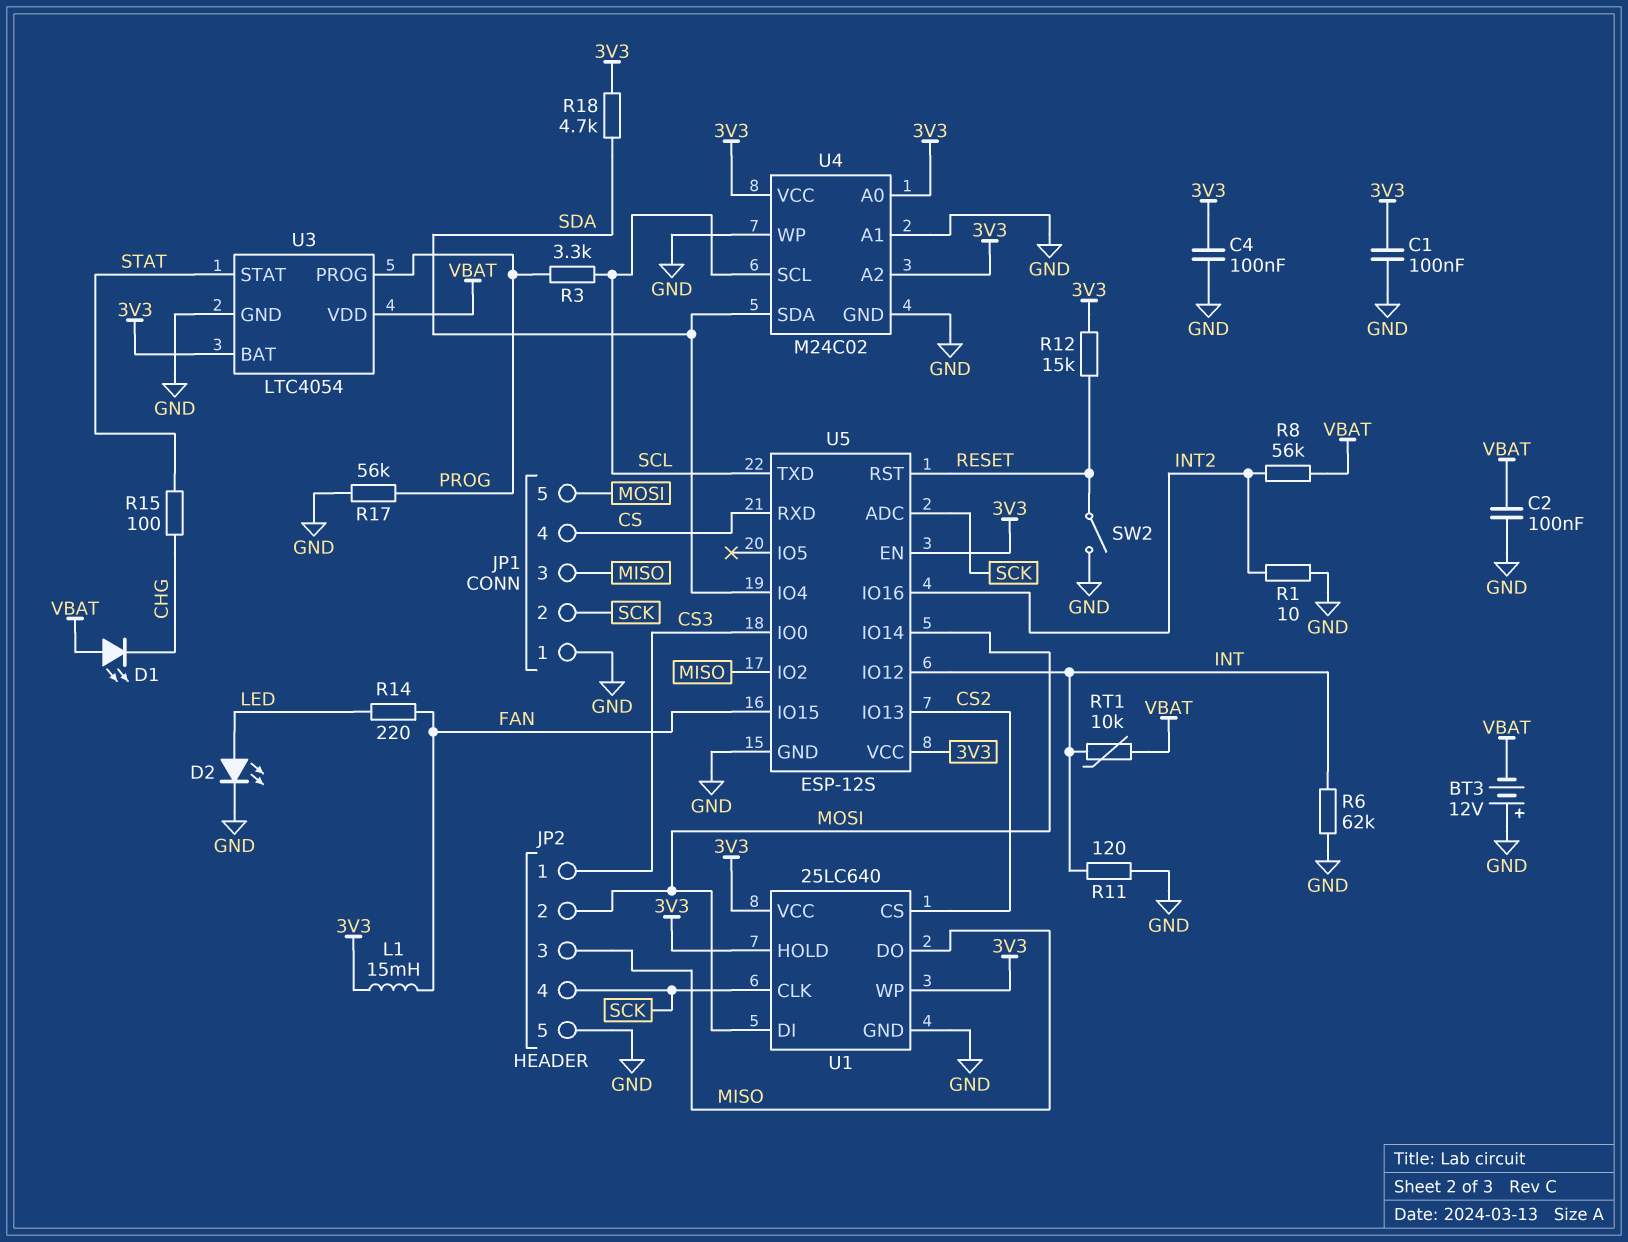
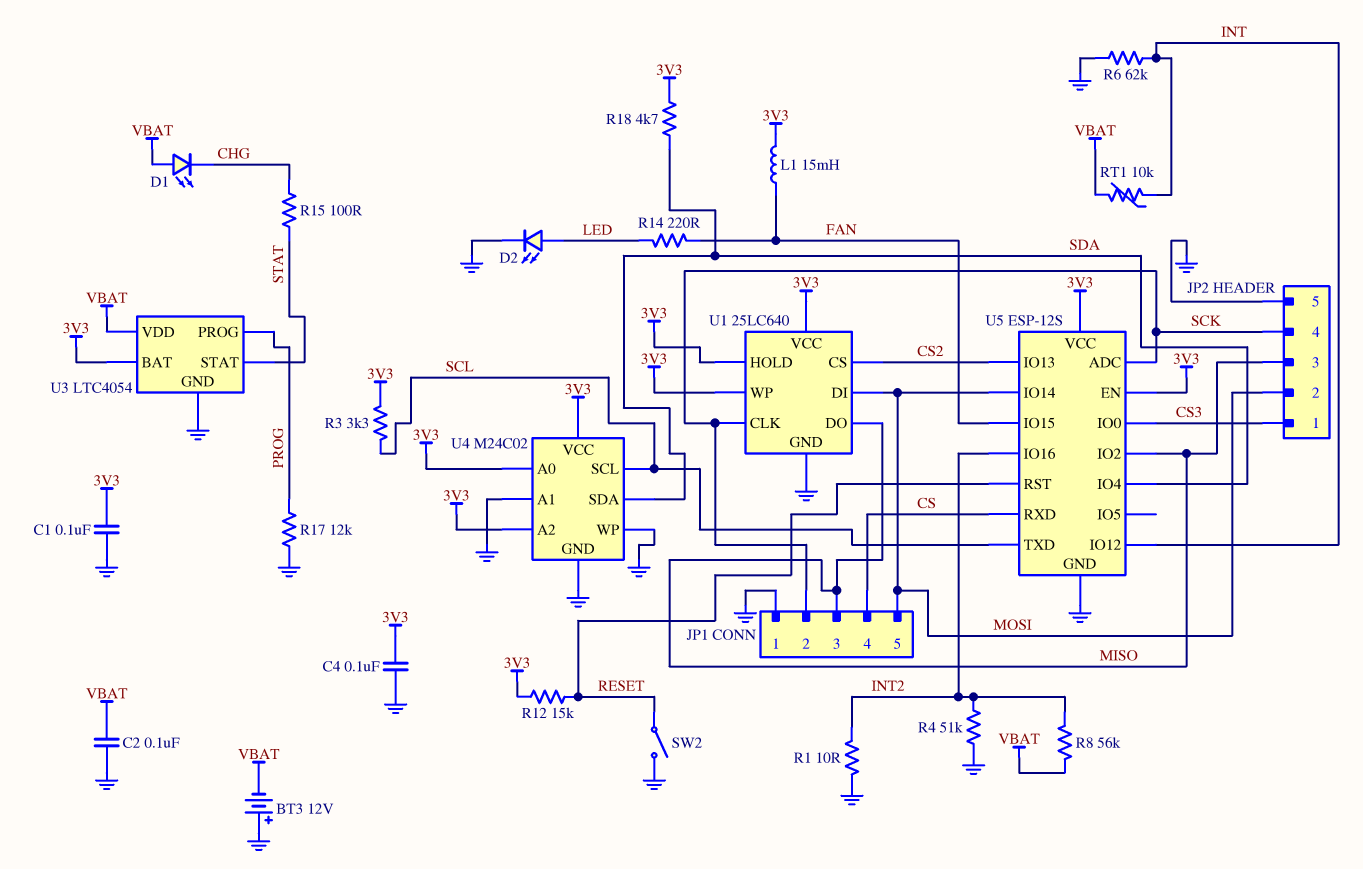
R3: 3.3k (PROG, SCL) -> 3.3k (3V3, SCL)
R4: none -> 51k (GND, INT2)
R11: 120 (GND, INT) -> none
R17: 56k (GND, PROG) -> 12k (GND, PROG)

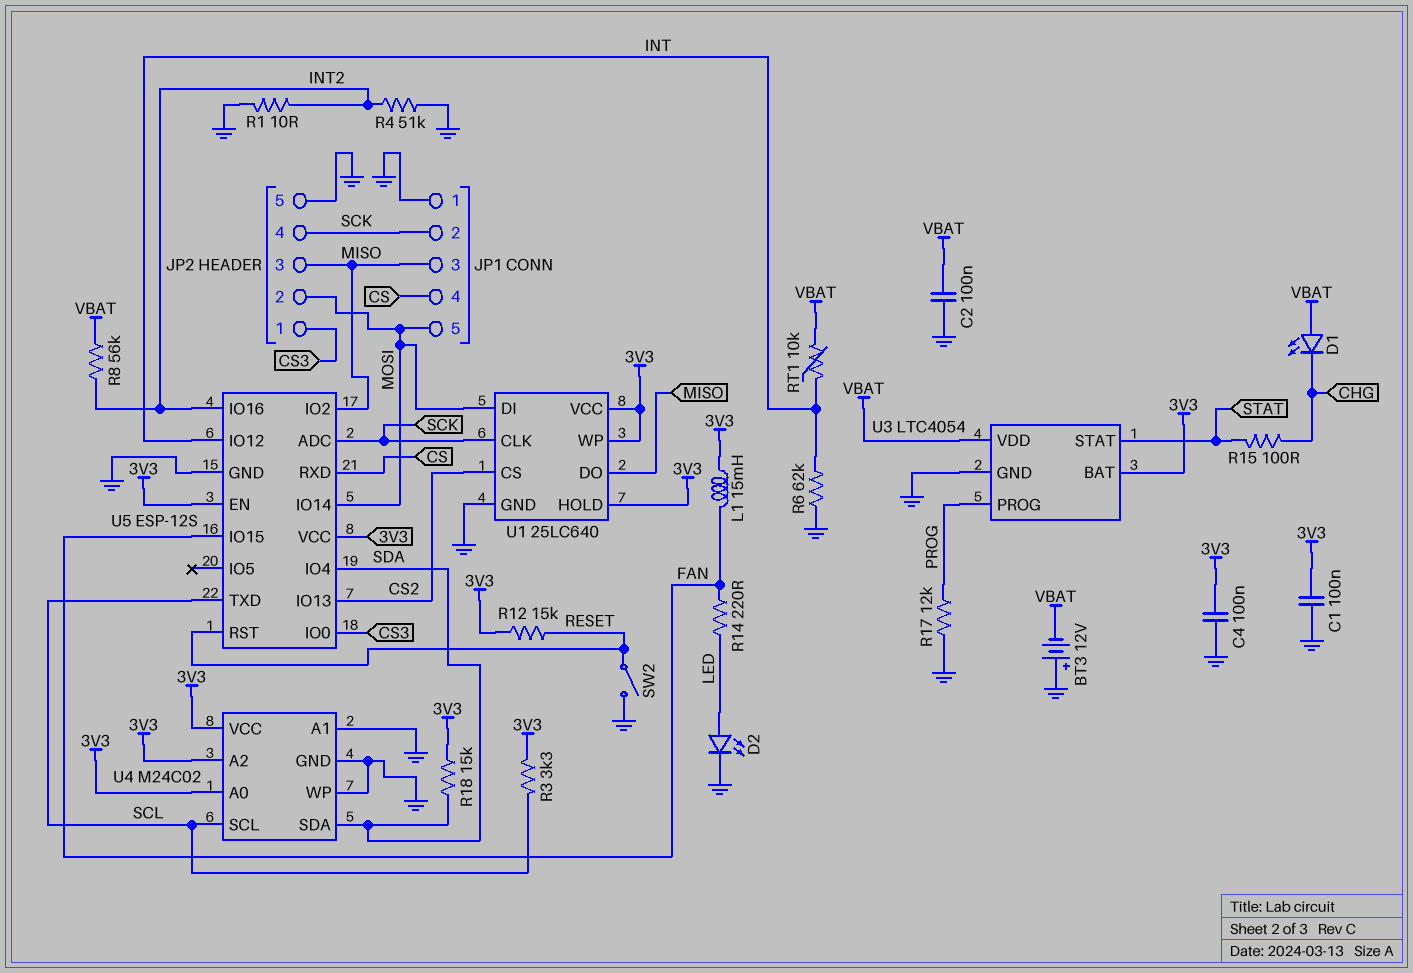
R18: 4.7k (3V3, SDA) -> 15k (3V3, SDA)

